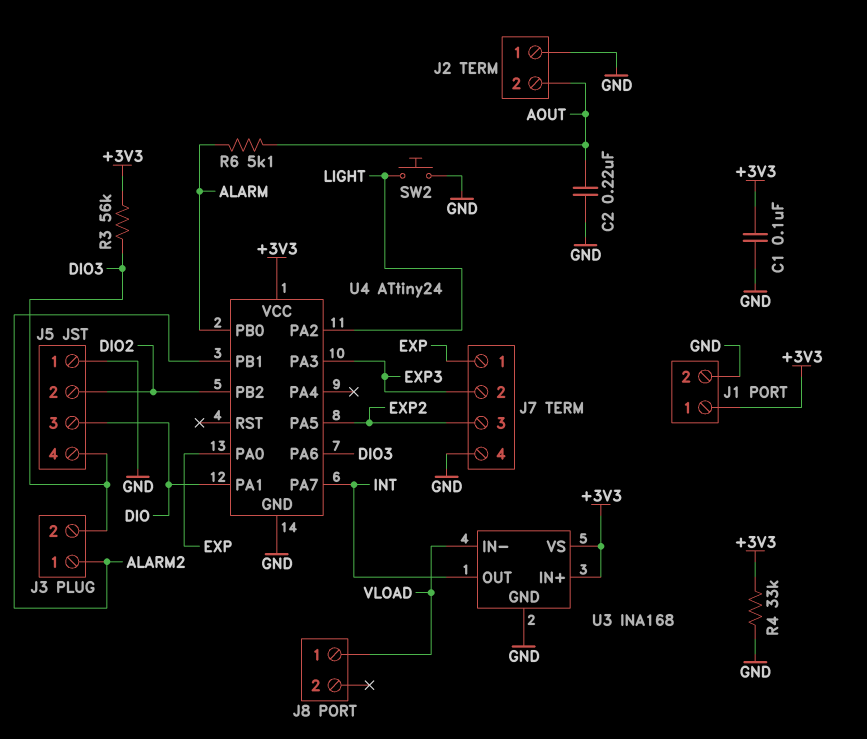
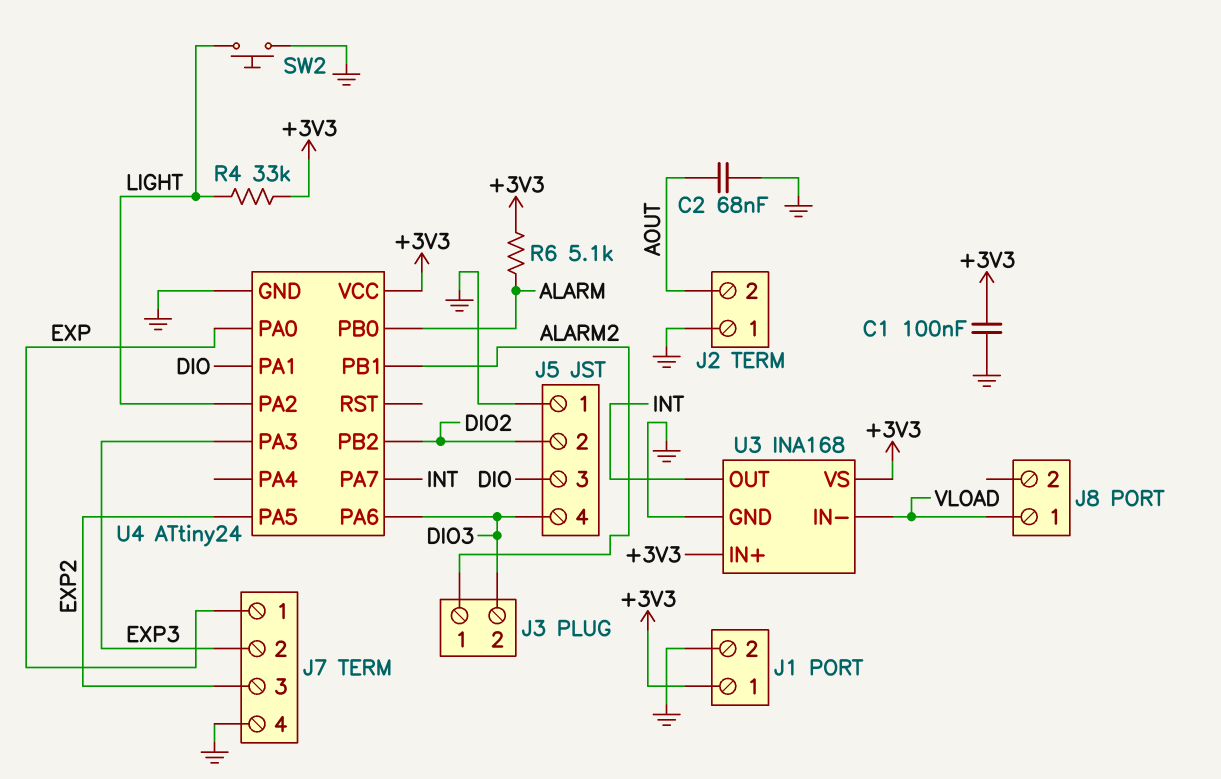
C2: 220nF (AOUT, GND) -> 68nF (AOUT, GND)
R3: 56k (+3V3, DIO3) -> none
R4: 33k (+3V3, GND) -> 33k (+3V3, LIGHT)
R6: 5.1k (ALARM, AOUT) -> 5.1k (+3V3, ALARM)

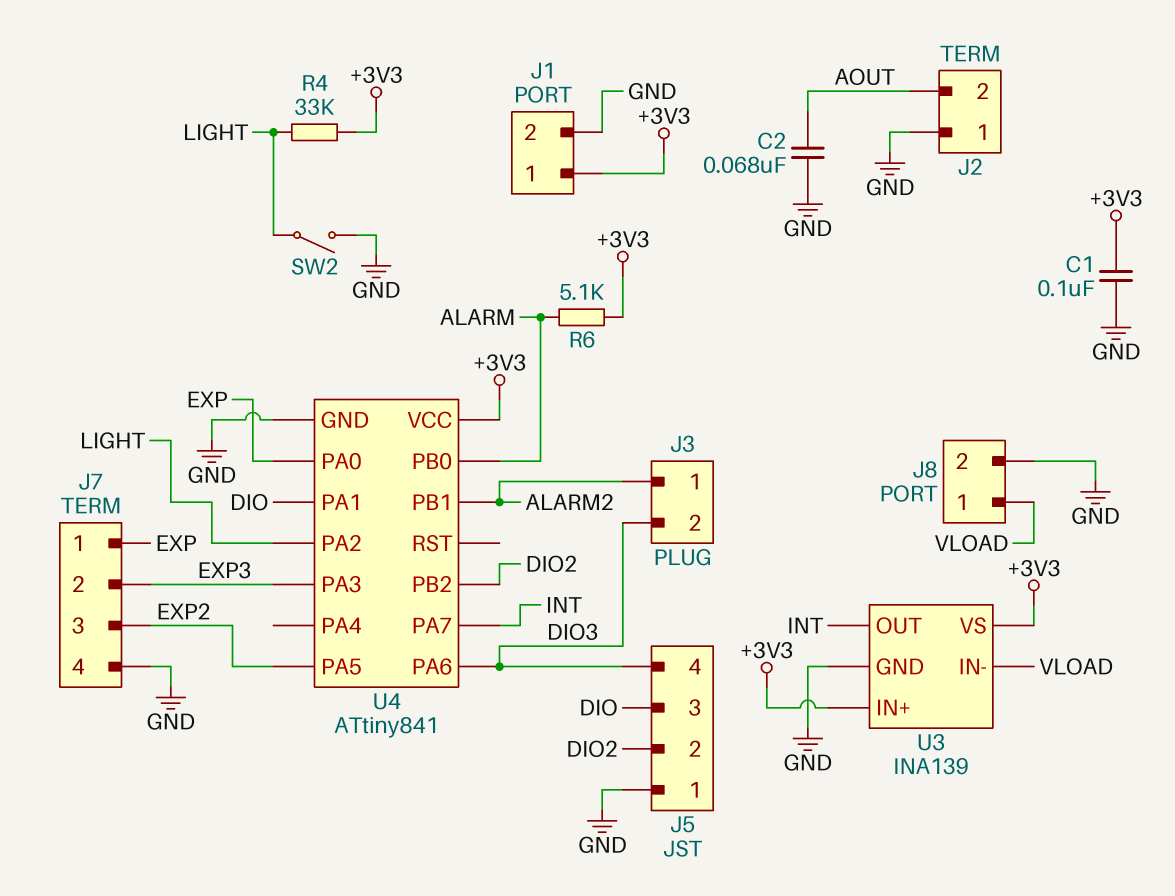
J8 pin 2: none -> GND
SW2: button (GND, LIGHT) -> switch (GND, LIGHT)
U3: INA168 -> INA139
U4: ATtiny24 -> ATtiny841

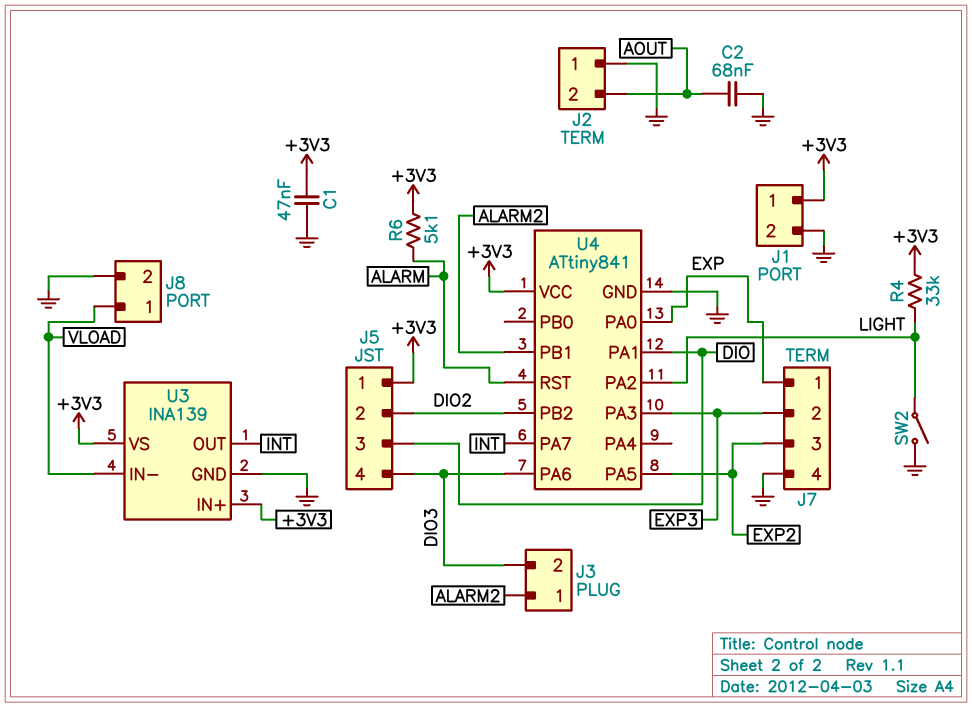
C1: 100nF (+3V3, GND) -> 47nF (+3V3, GND)
J5 pin 1: GND -> +3V3
U4 pin PB0: ALARM -> none
U4 pin RST: none -> ALARM

